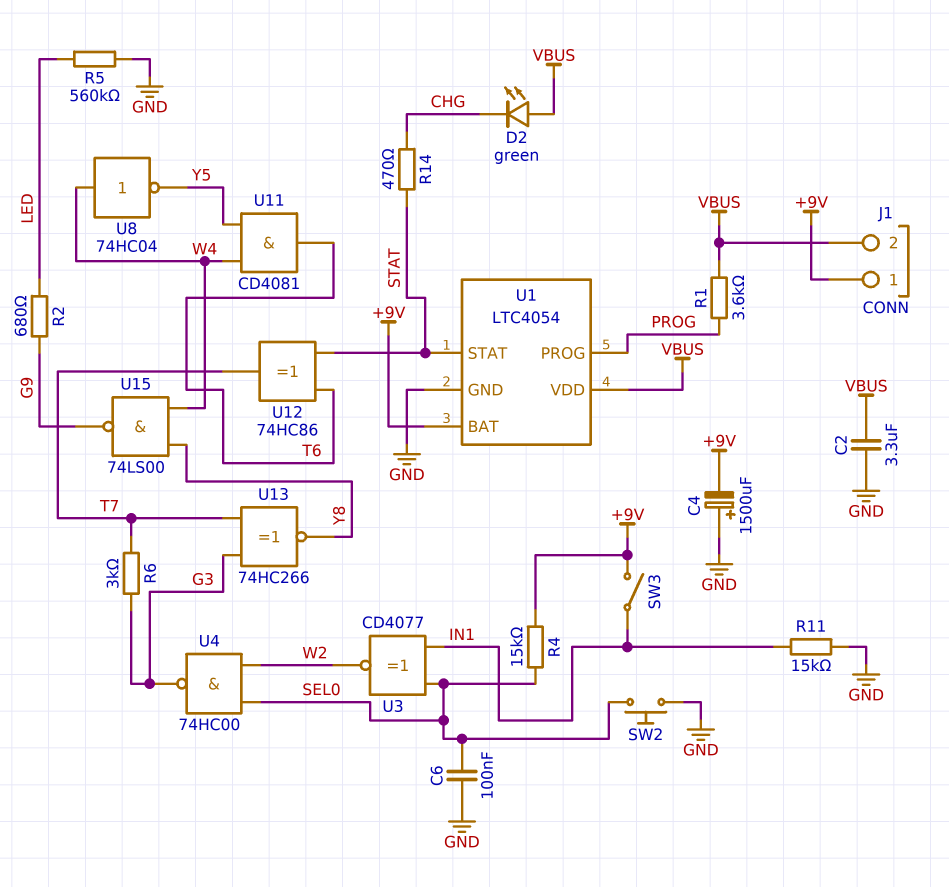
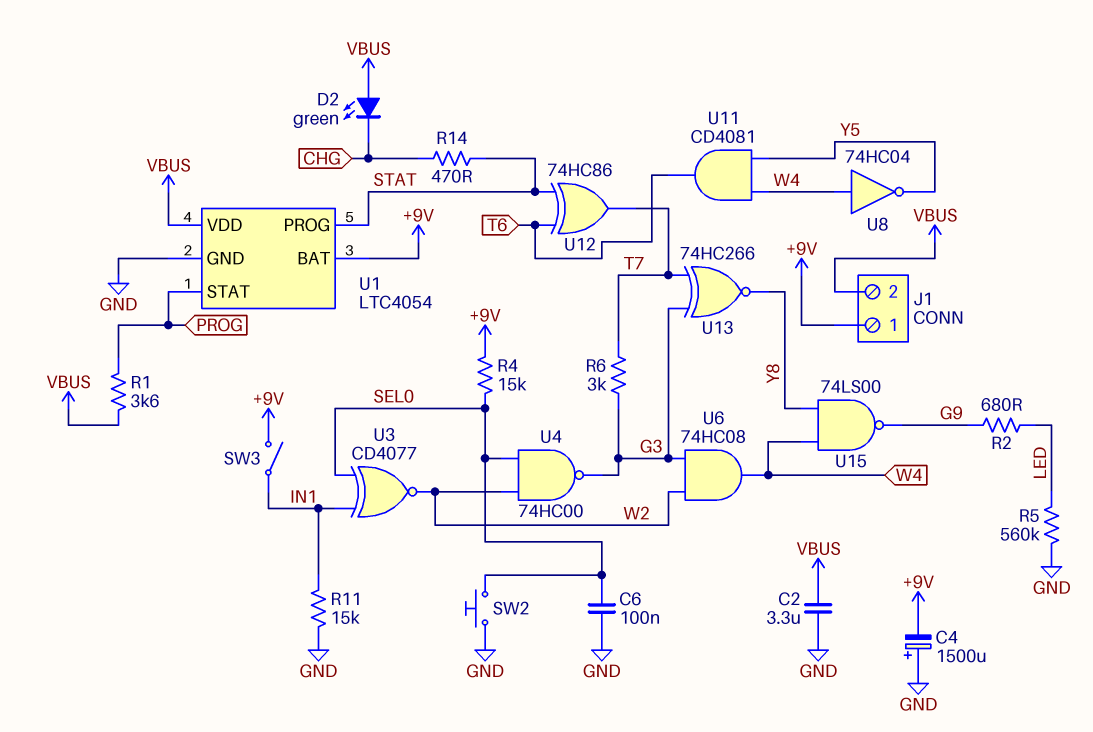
U1 pin PROG: PROG -> STAT
U1 pin STAT: STAT -> PROG
U6: none -> AND 74HC08 (in G3, in W2, out W4)

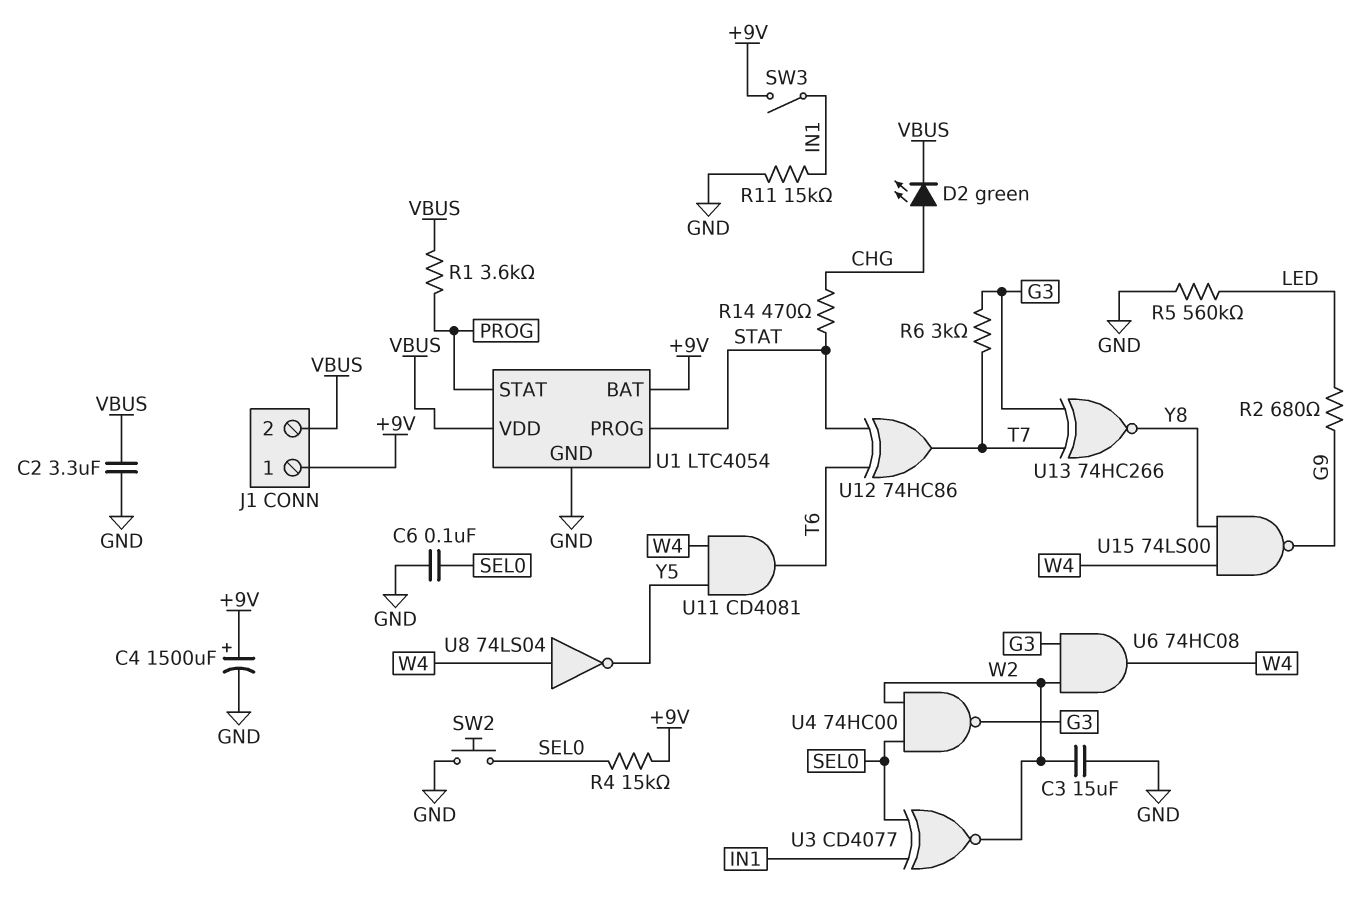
C3: none -> 15uF (GND, W2)
C4: 1500uF (plus GND, minus +9V) -> 1500uF (plus +9V, minus GND)
D2: LED green (A VBUS, K CHG) -> LED green (A CHG, K VBUS)
U8: NOT 74HC04 (in W4, out Y5) -> NOT 74LS04 (in W4, out Y5)

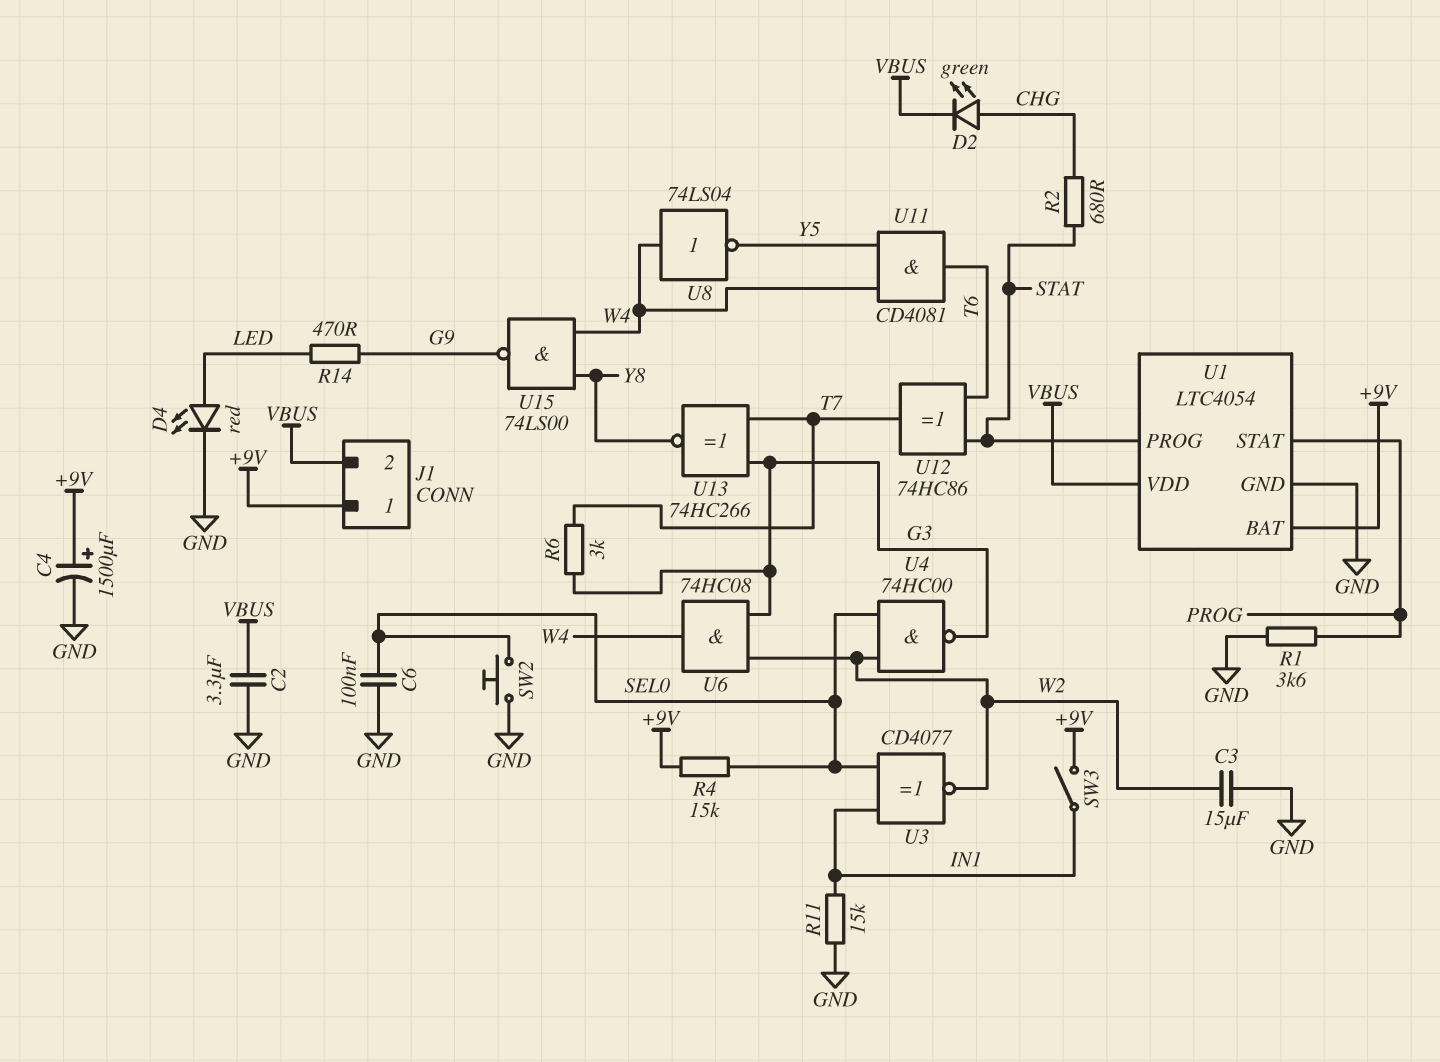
D4: none -> LED red (A LED, K GND)
R1: 3.6k (PROG, VBUS) -> 3.6k (GND, PROG)
R2: 680 (G9, LED) -> 680 (CHG, STAT)
R5: 560k (GND, LED) -> none
R14: 470 (CHG, STAT) -> 470 (G9, LED)

